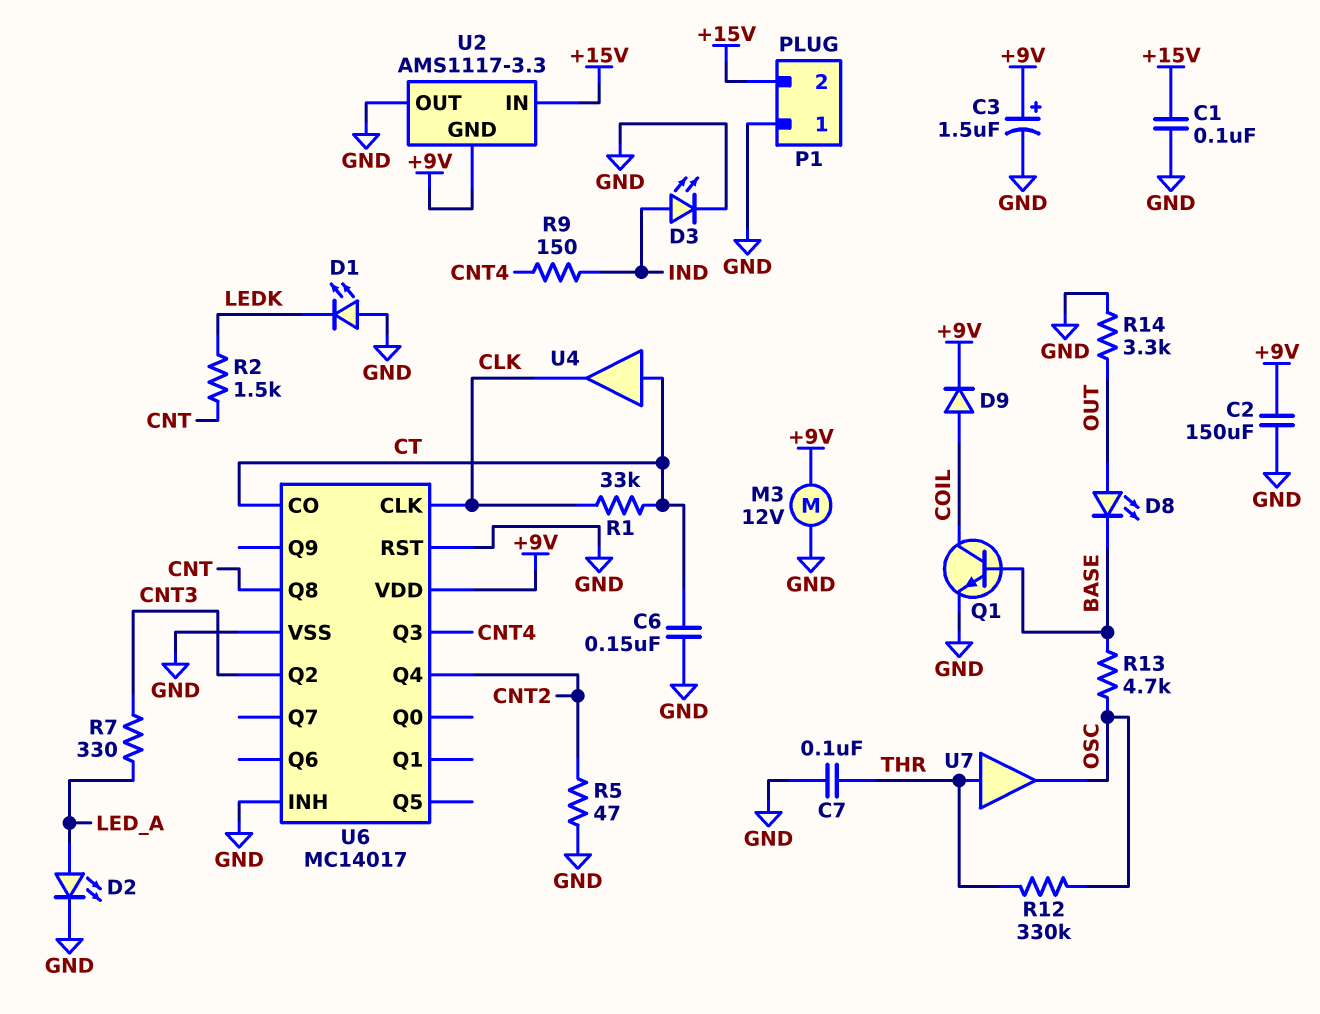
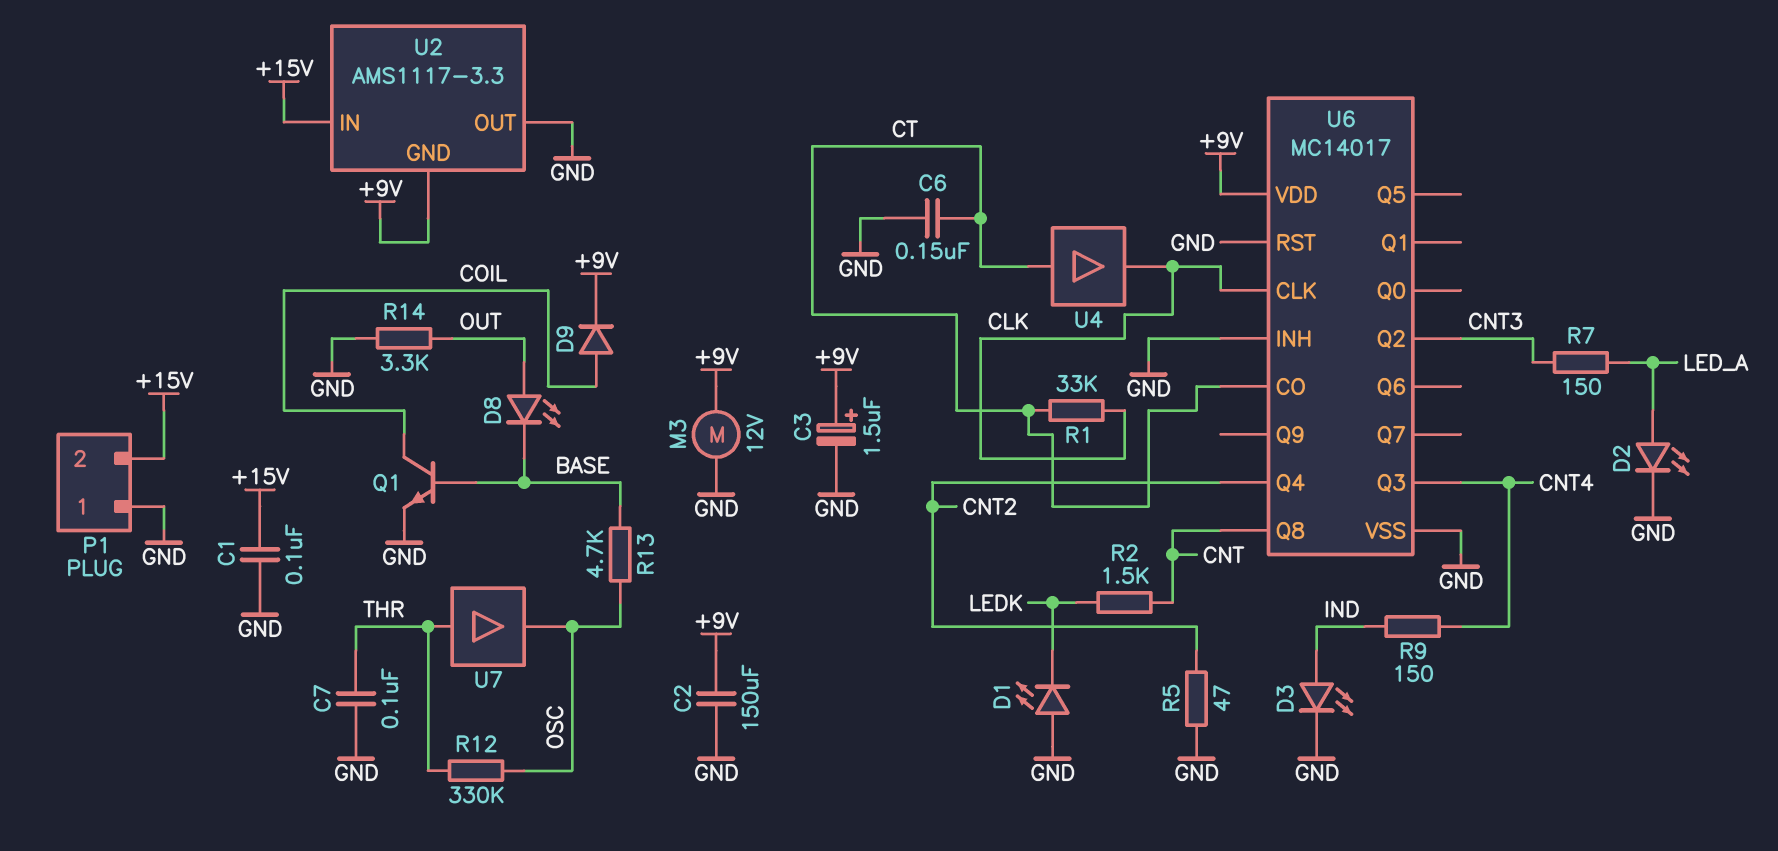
R7: 330 (CNT3, LED_A) -> 150 (CNT3, LED_A)

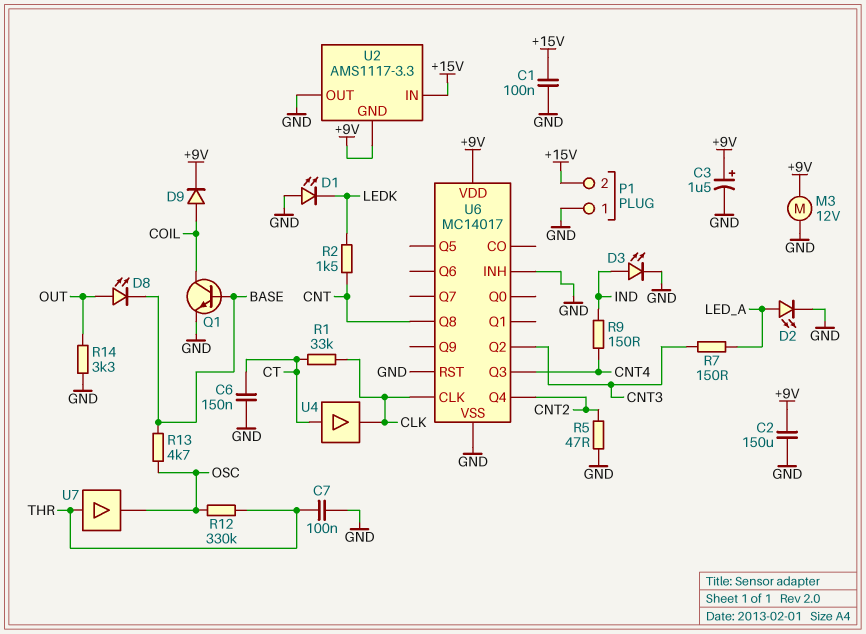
U6 pin CO: CT -> none

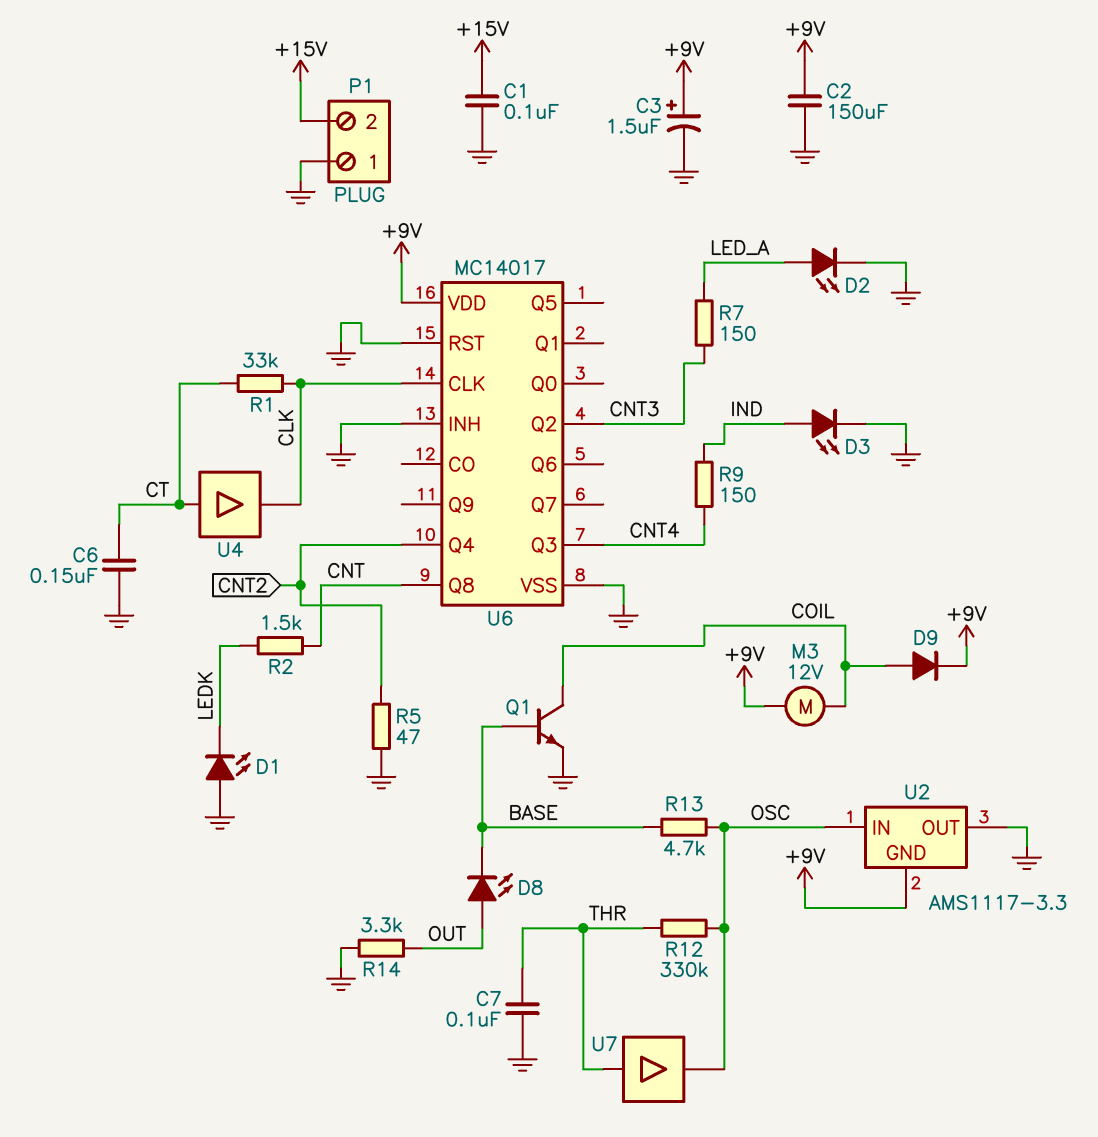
M3: motor 12V (+9V, GND) -> motor 12V (+9V, COIL)
U2 pin IN: +15V -> OSC

